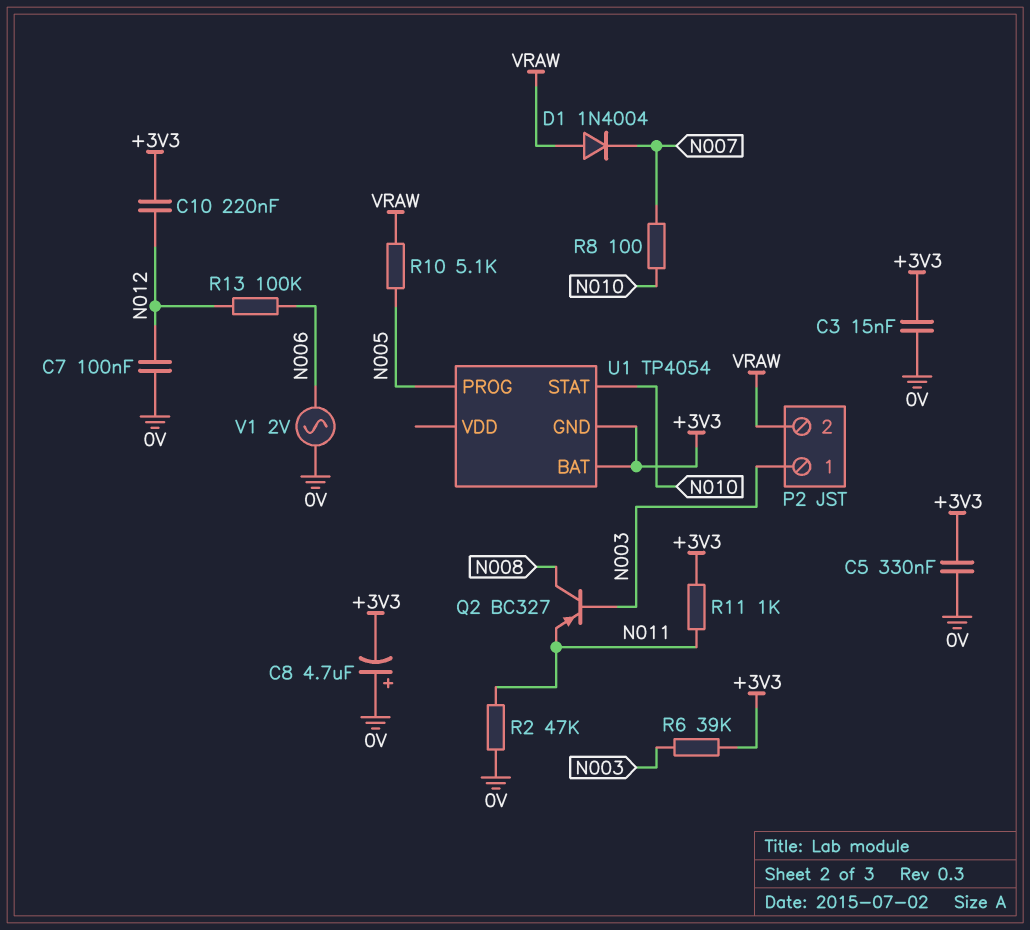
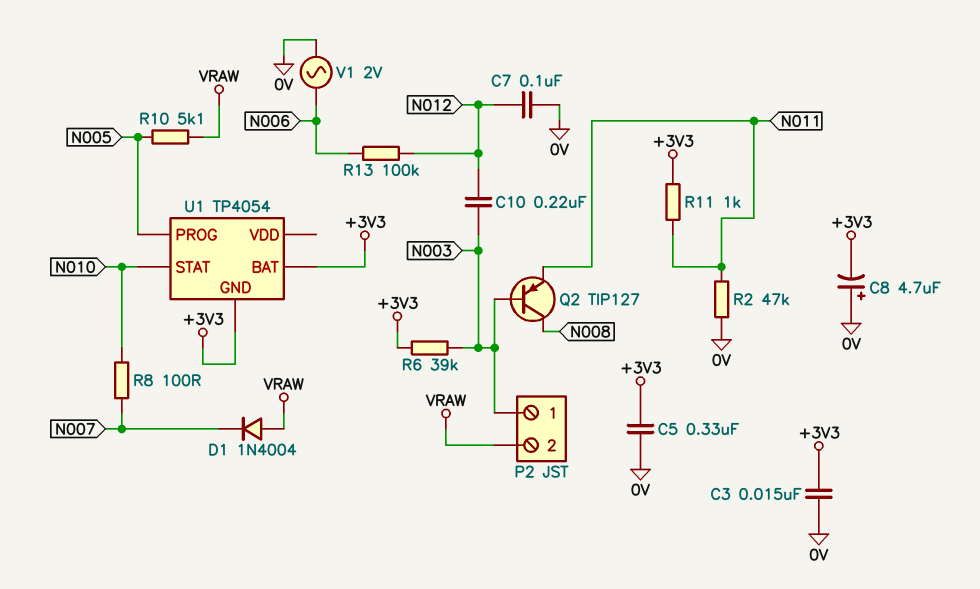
C10: 220nF (+3V3, N012) -> 220nF (N003, N012)
Q2: PNP BC327 (B N003, C N008, E N011) -> PNP TIP127 (B N003, C N008, E N011)

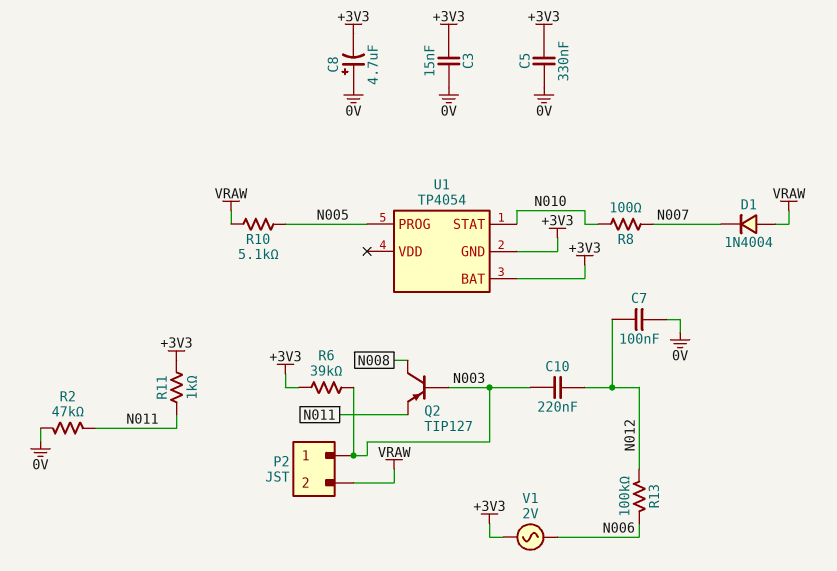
V1: AC 2V (0V, N006) -> AC 2V (+3V3, N006)

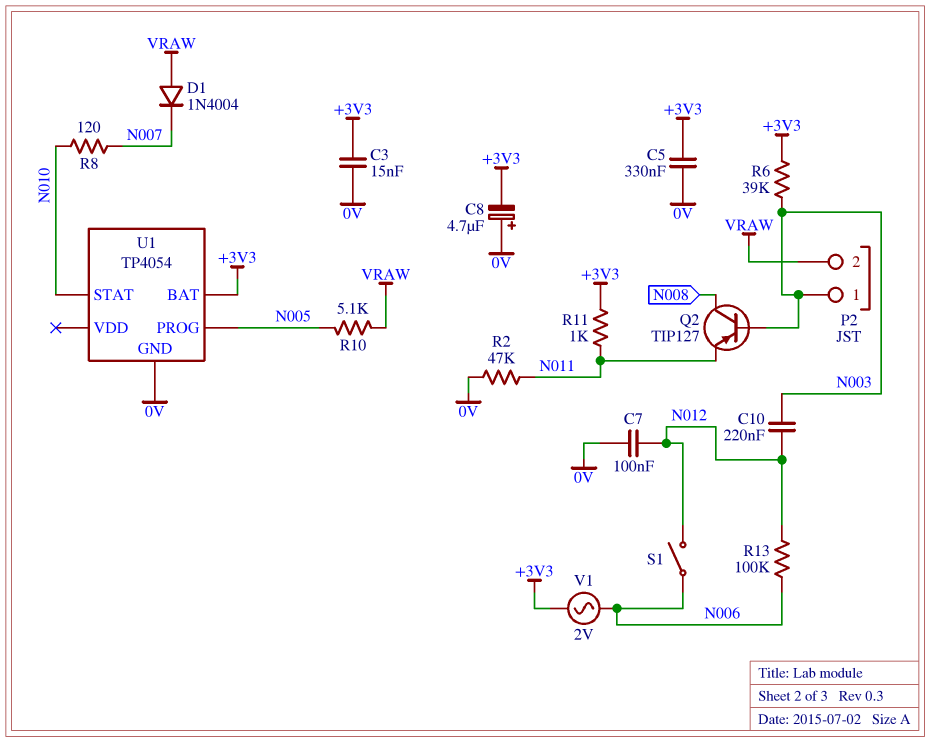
R8: 100 (N007, N010) -> 120 (N007, N010)
S1: none -> switch (N006, N012)
U1 pin GND: +3V3 -> 0V

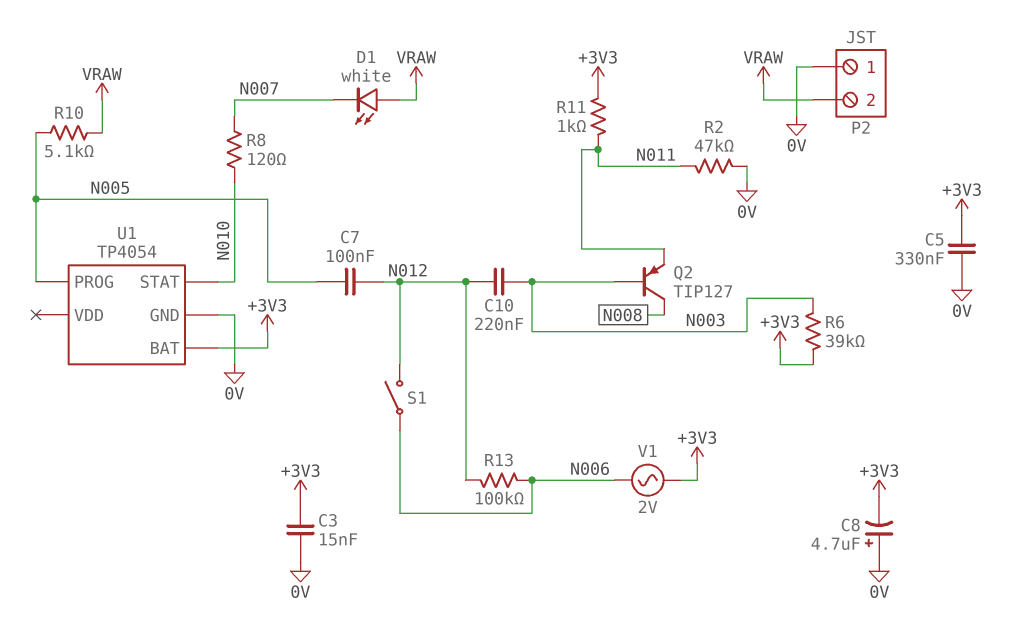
C7: 100nF (0V, N012) -> 100nF (N005, N012)
D1: diode 1N4004 (A VRAW, K N007) -> LED white (A VRAW, K N007)
P2 pin 1: N003 -> 0V

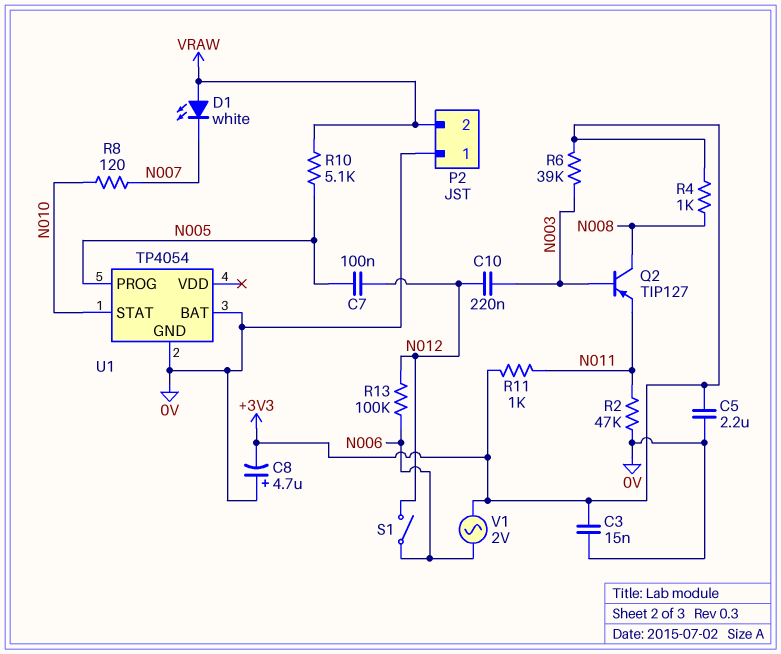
C5: 330nF (+3V3, 0V) -> 2.2uF (+3V3, 0V)
R4: none -> 1k (+3V3, N008)
U1 pin BAT: +3V3 -> 0V

